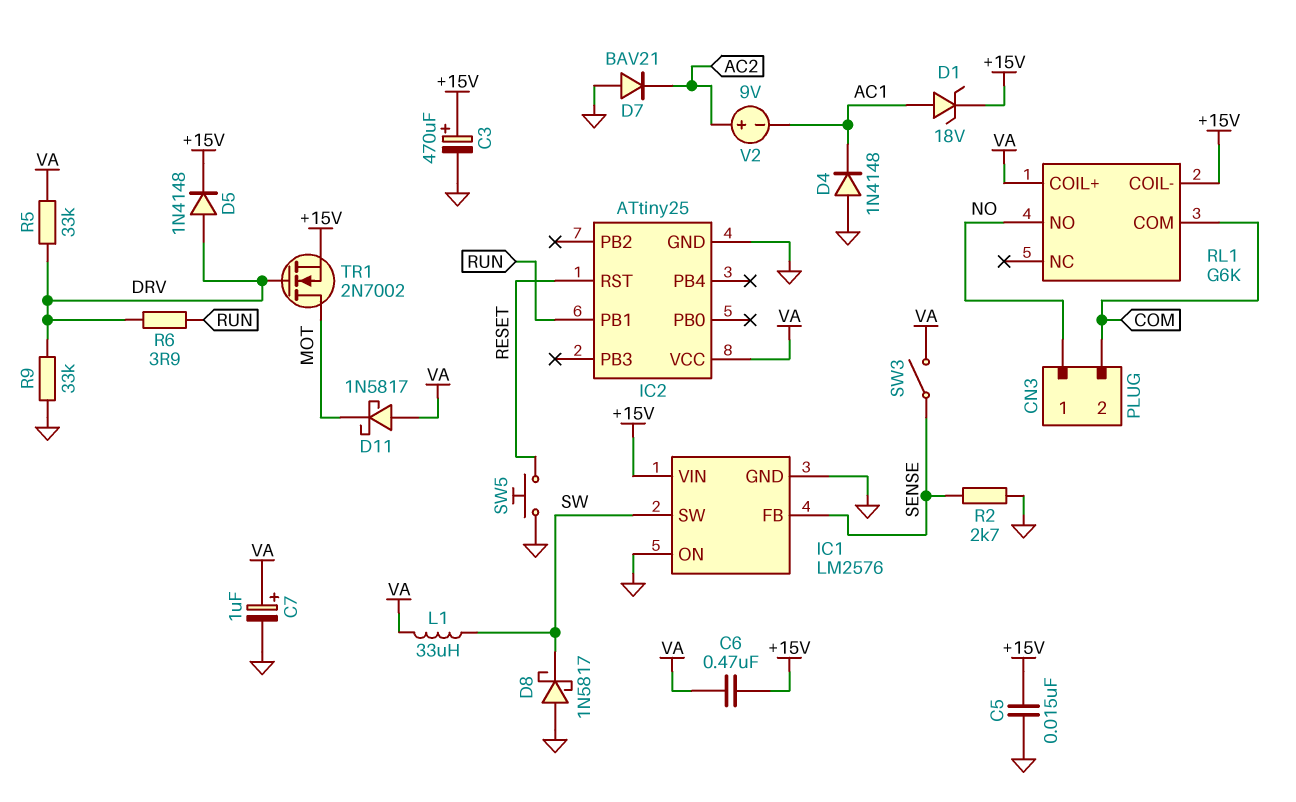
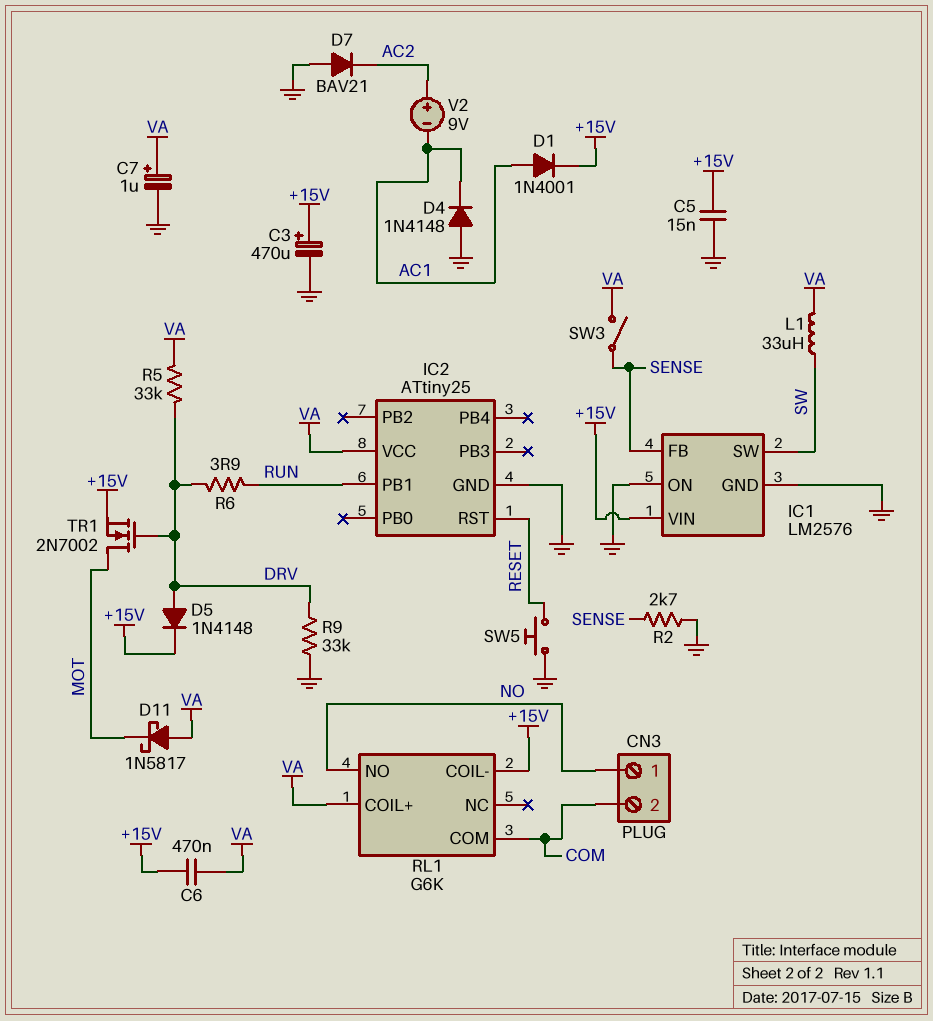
D1: zener 18V (A AC1, K +15V) -> diode 1N4001 (A AC1, K +15V)
D8: schottky 1N5817 (A GND, K SW) -> none

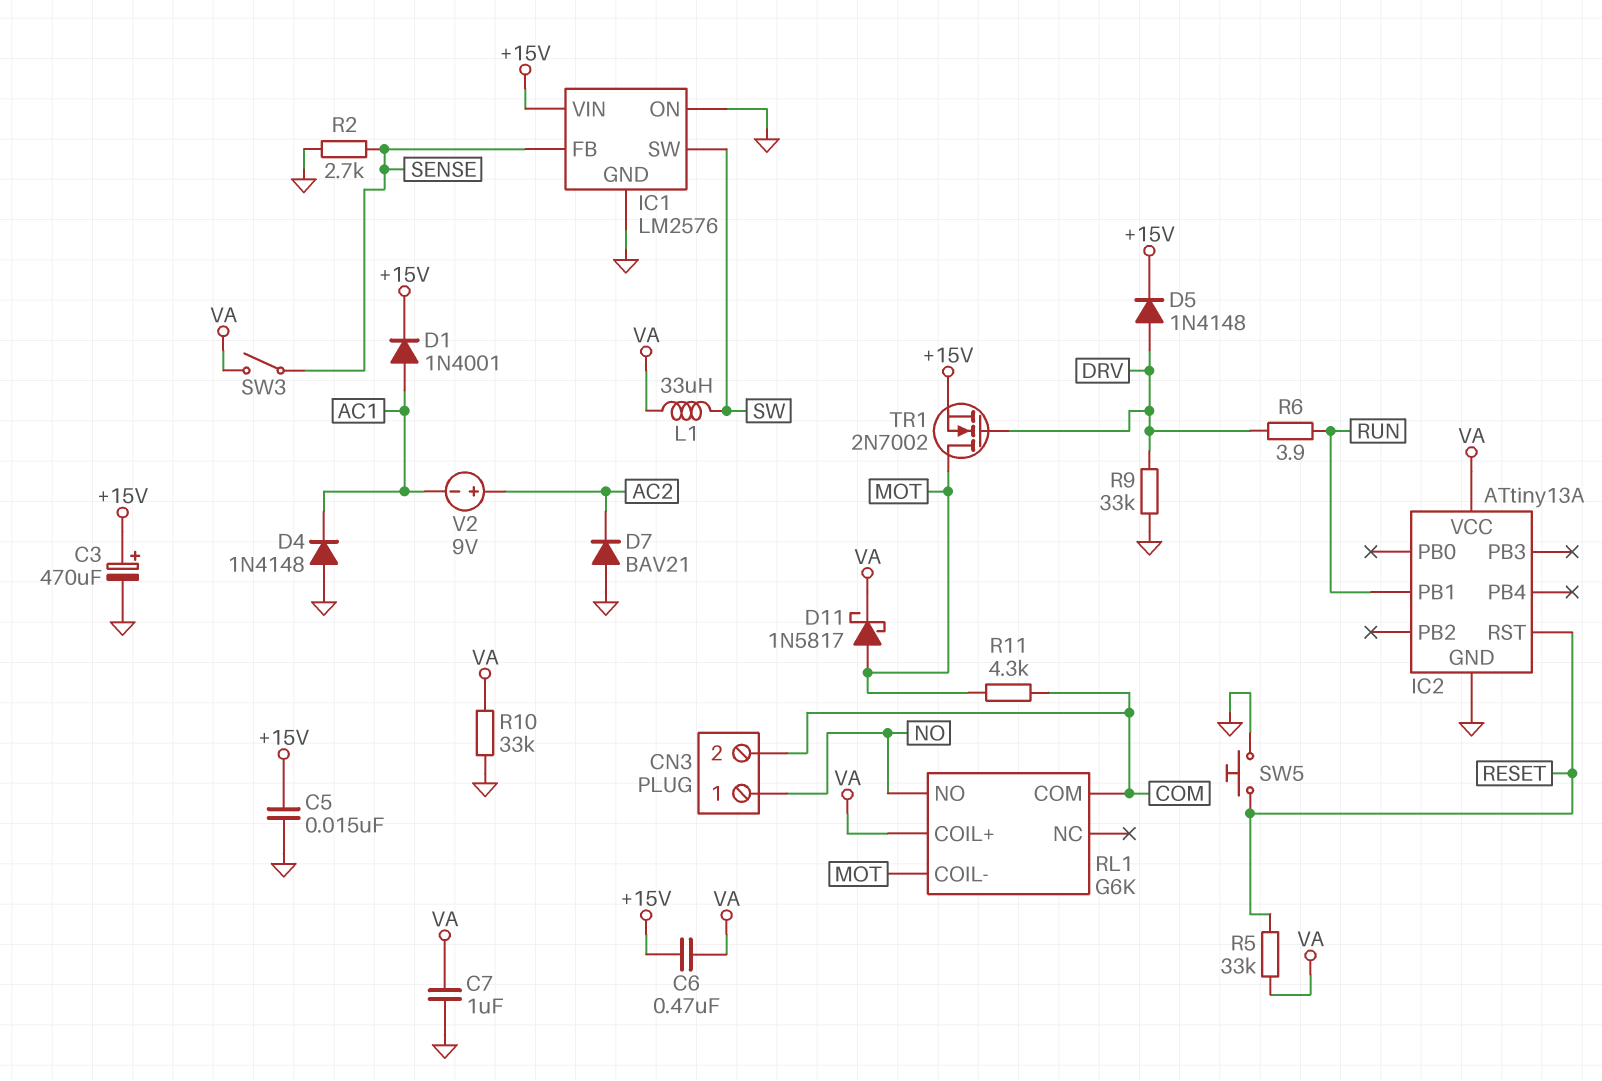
C7: 1uF (plus VA, minus GND) -> 1uF (GND, VA)
D11: schottky 1N5817 (A VA, K MOT) -> schottky 1N5817 (A MOT, K VA)
IC2: ATtiny25 -> ATtiny13A
R5: 33k (DRV, VA) -> 33k (RESET, VA)
R10: none -> 33k (GND, VA)
R11: none -> 4.3k (COM, MOT)
RL1 pin COIL-: +15V -> MOT

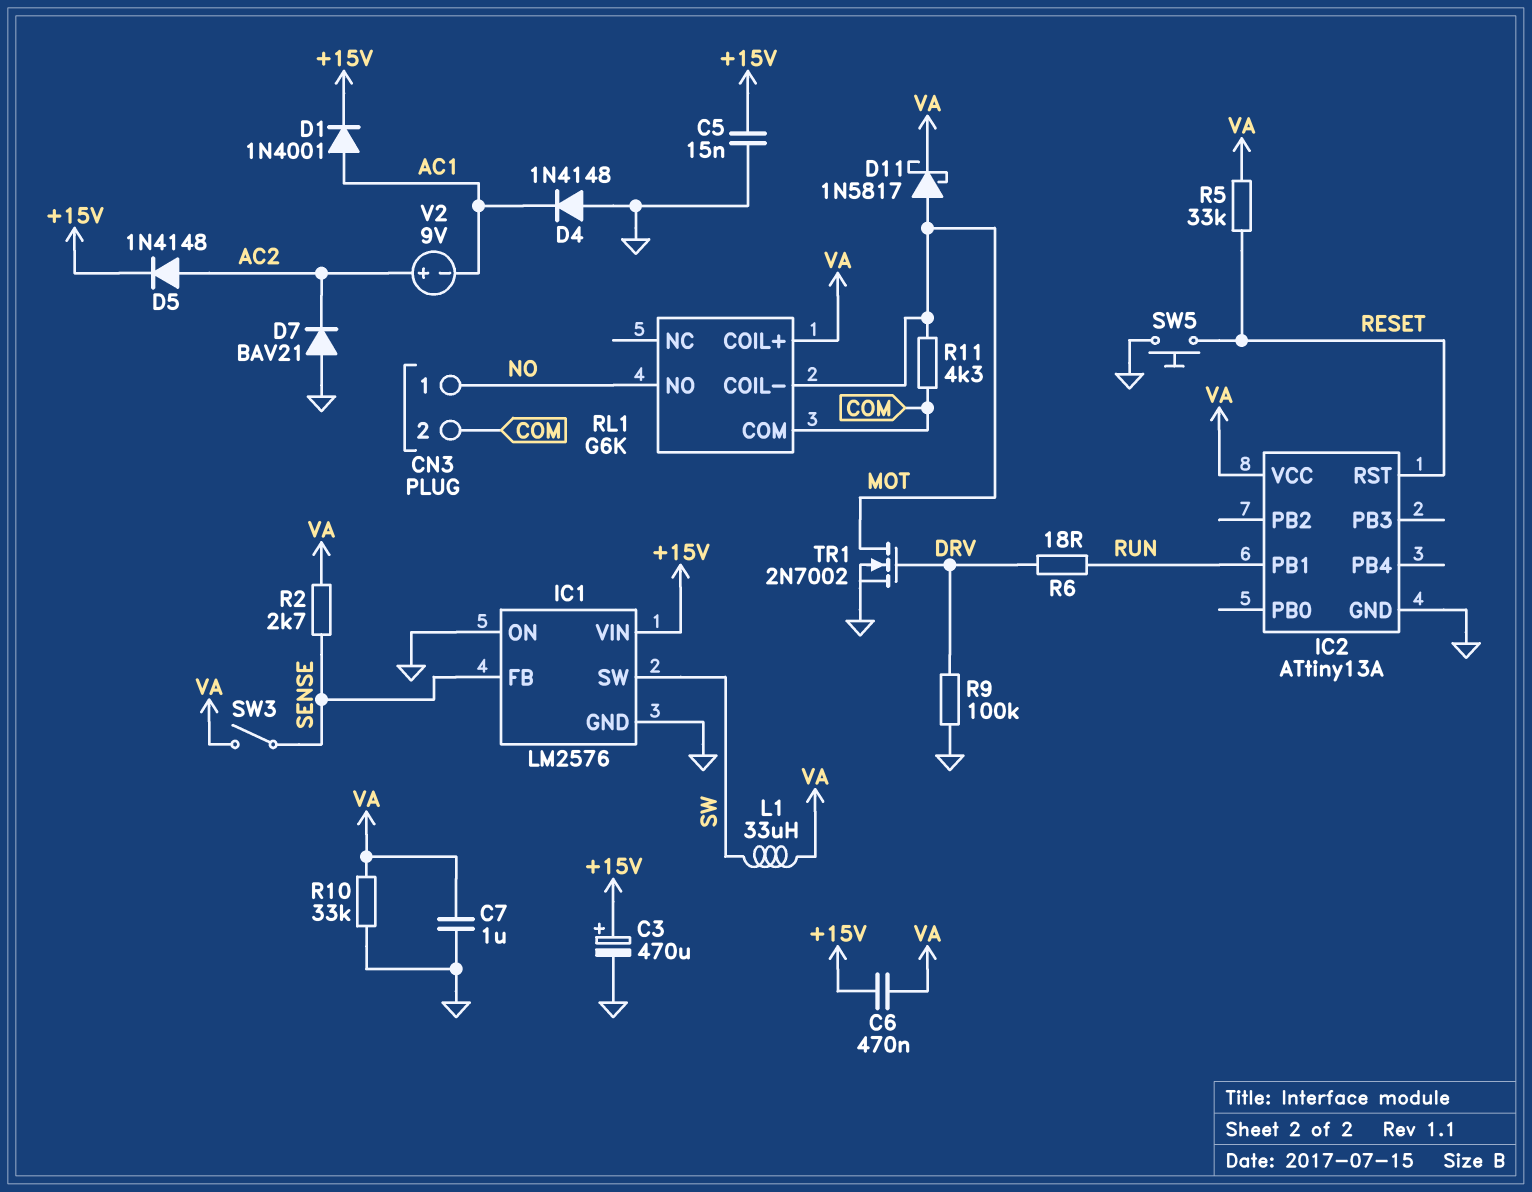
D5: diode 1N4148 (A DRV, K +15V) -> diode 1N4148 (A AC2, K +15V)
R2: 2.7k (GND, SENSE) -> 2.7k (SENSE, VA)
R6: 3.9 (DRV, RUN) -> 18 (DRV, RUN)
R9: 33k (DRV, GND) -> 100k (DRV, GND)
TR1: NMOS 2N7002 (G DRV, D MOT, S +15V) -> NMOS 2N7002 (G DRV, D MOT, S GND)

